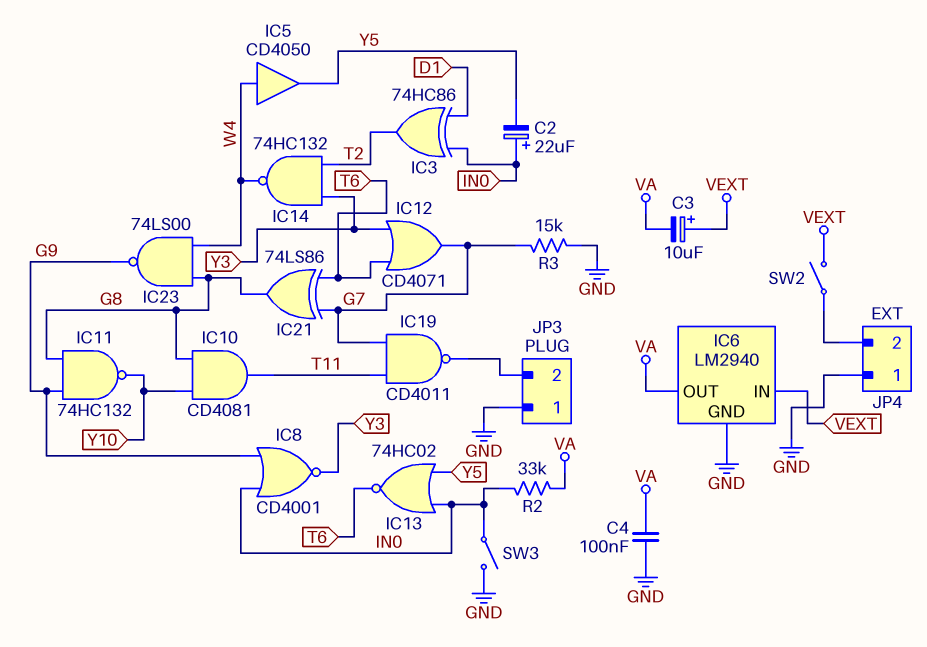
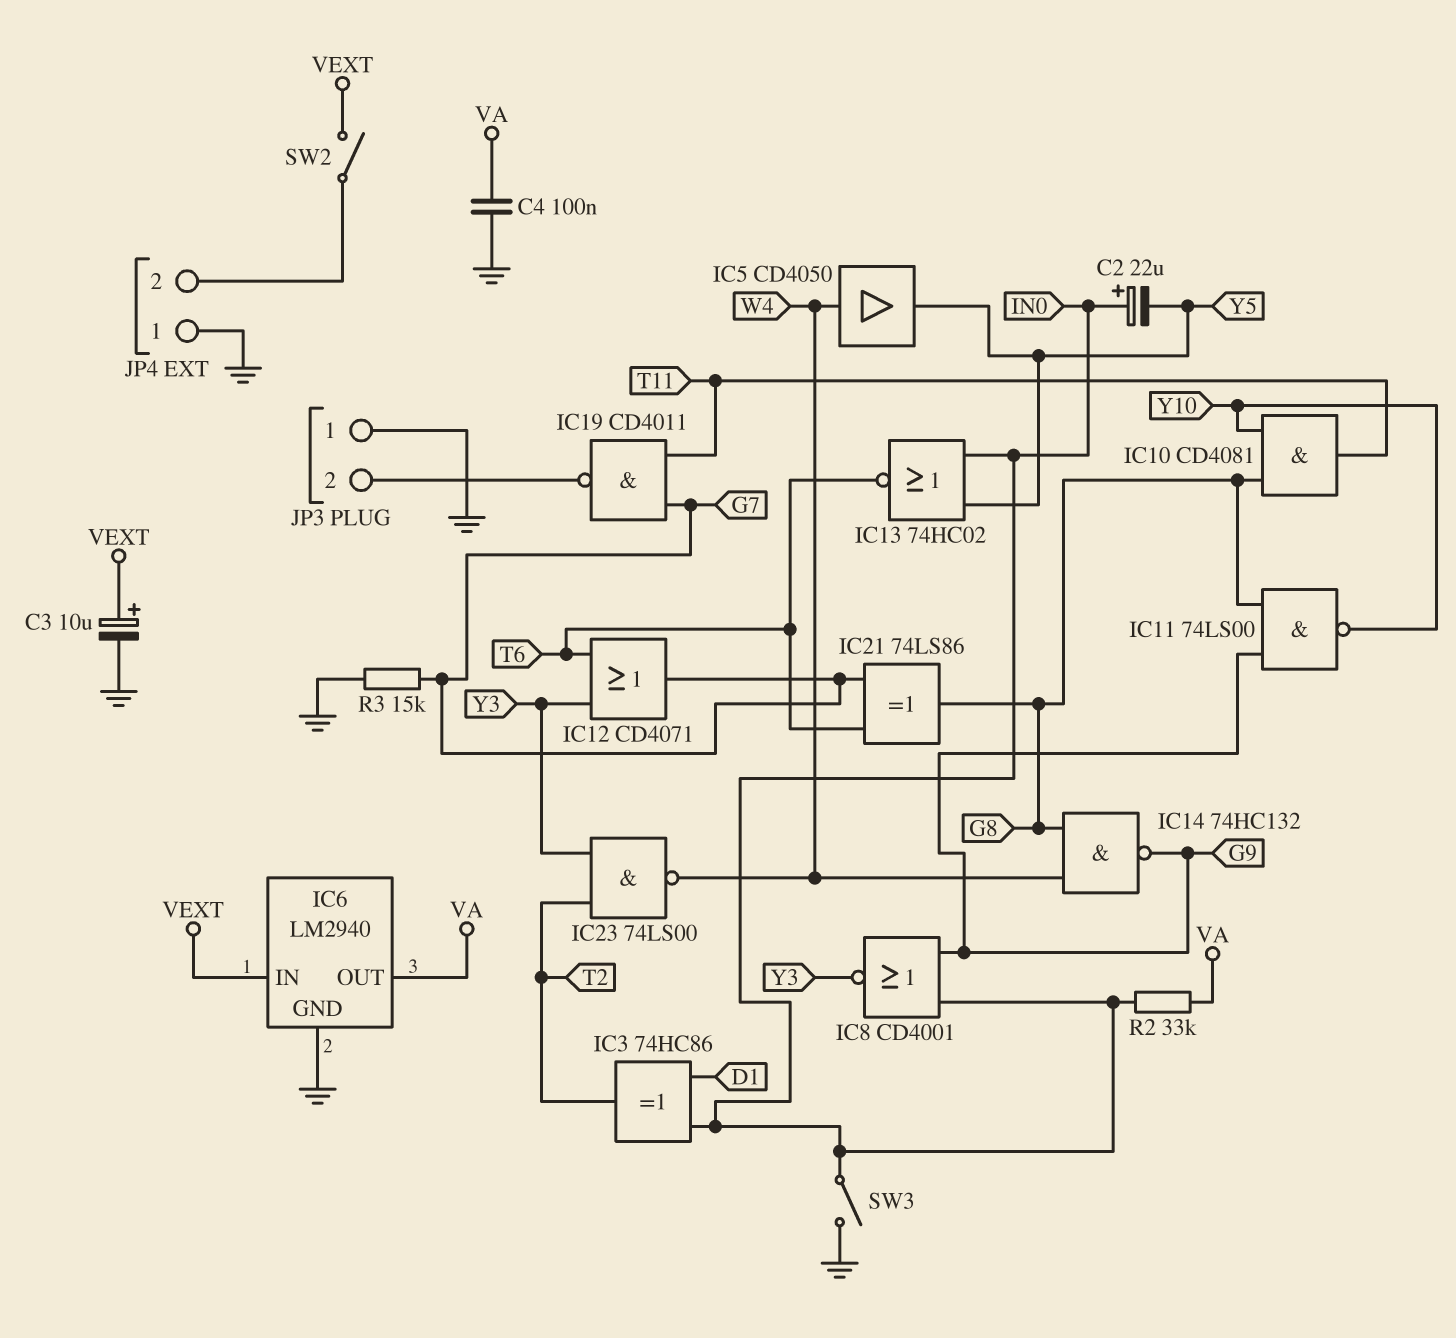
C3: 10uF (plus VEXT, minus VA) -> 10uF (plus VEXT, minus GND)
IC11: NAND 74HC132 (in G8, in G9, out Y10) -> NAND 74LS00 (in G8, in G9, out Y10)
IC14: NAND 74HC132 (in T2, in Y3, out W4) -> NAND 74HC132 (in G8, in W4, out G9)
IC23: NAND 74LS00 (in G8, in W4, out G9) -> NAND 74LS00 (in T2, in Y3, out W4)

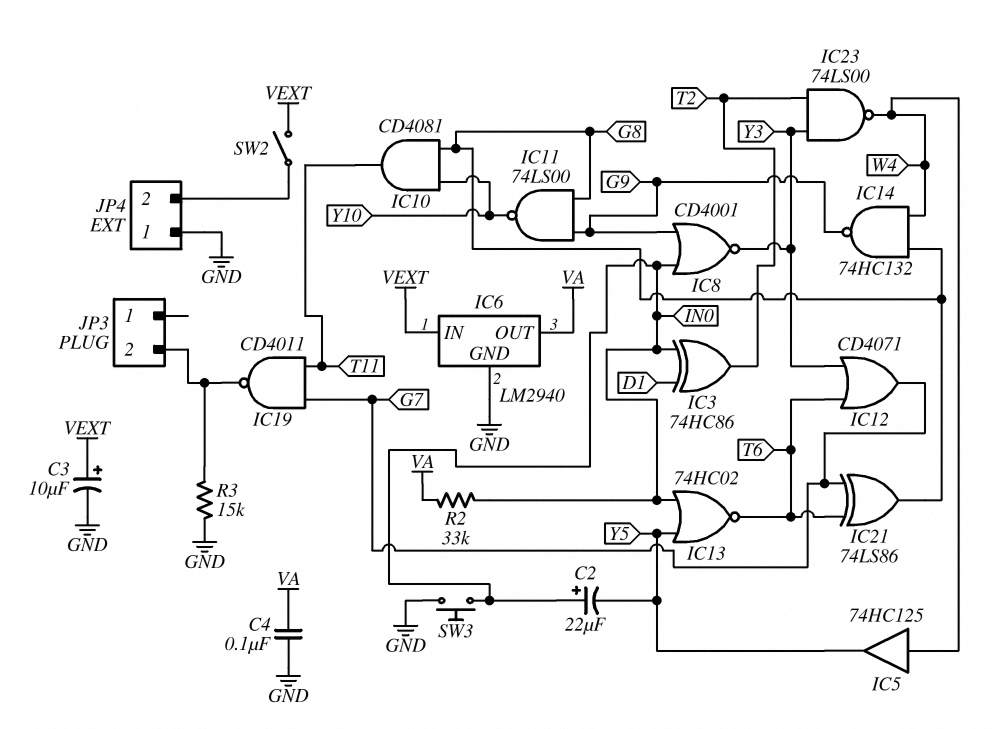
IC5: buffer CD4050 (in W4, out Y5) -> buffer 74HC125 (in W4, out Y5)
JP3 pin 1: GND -> none
R3: 15k (G7, GND) -> 15k (GND, JP3/2)
SW3: switch (GND, IN0) -> button (GND, IN0)

